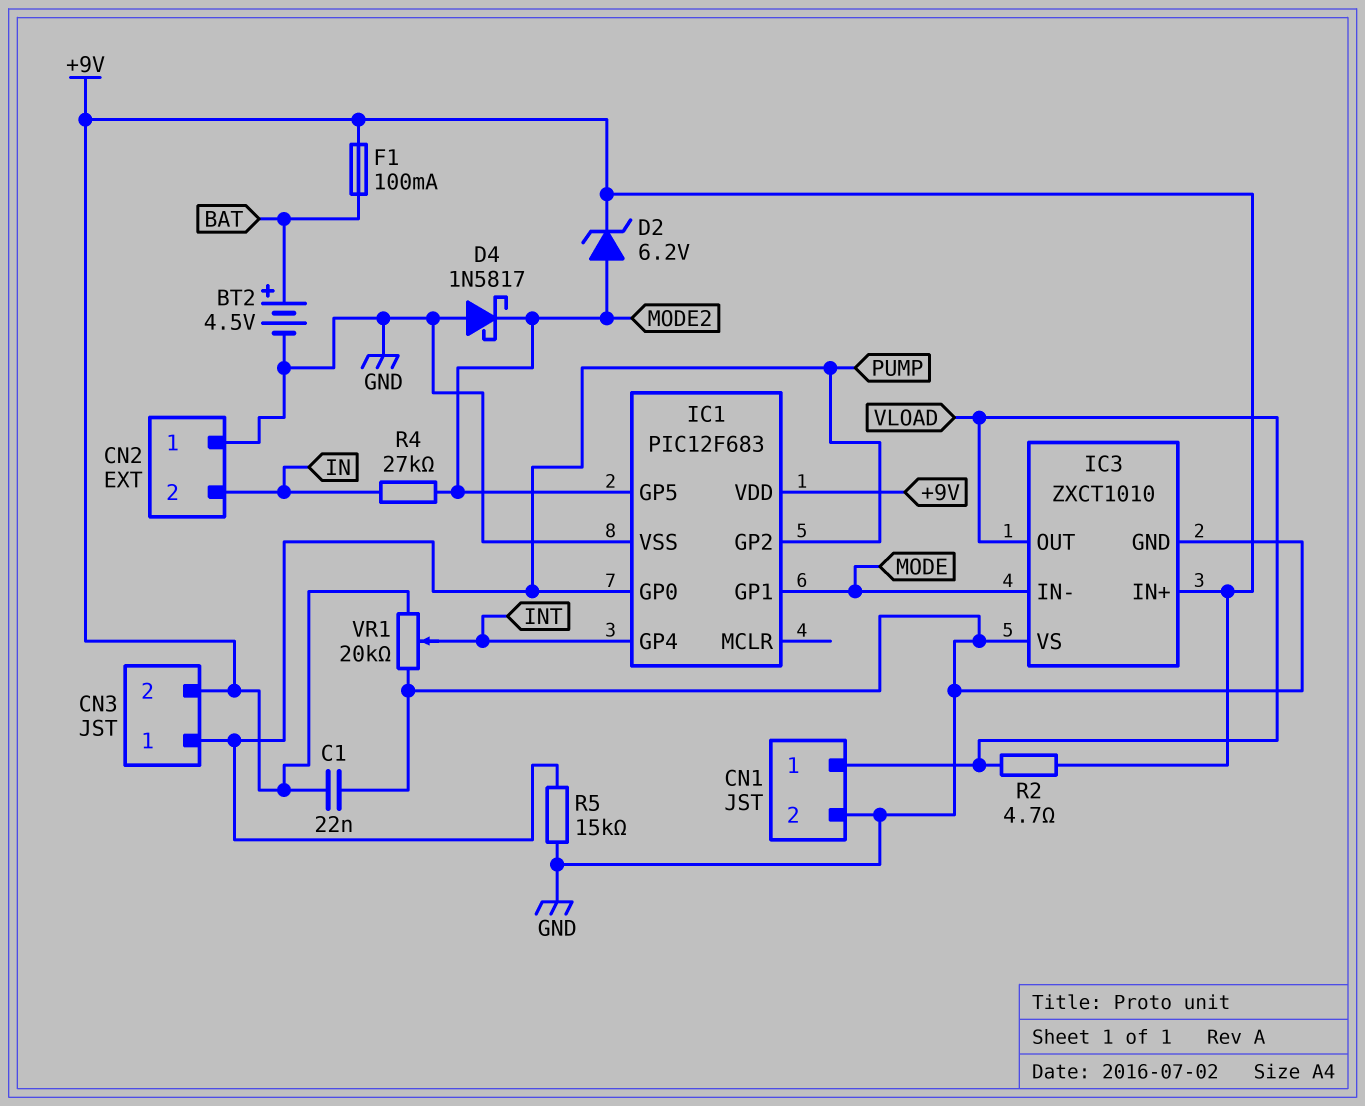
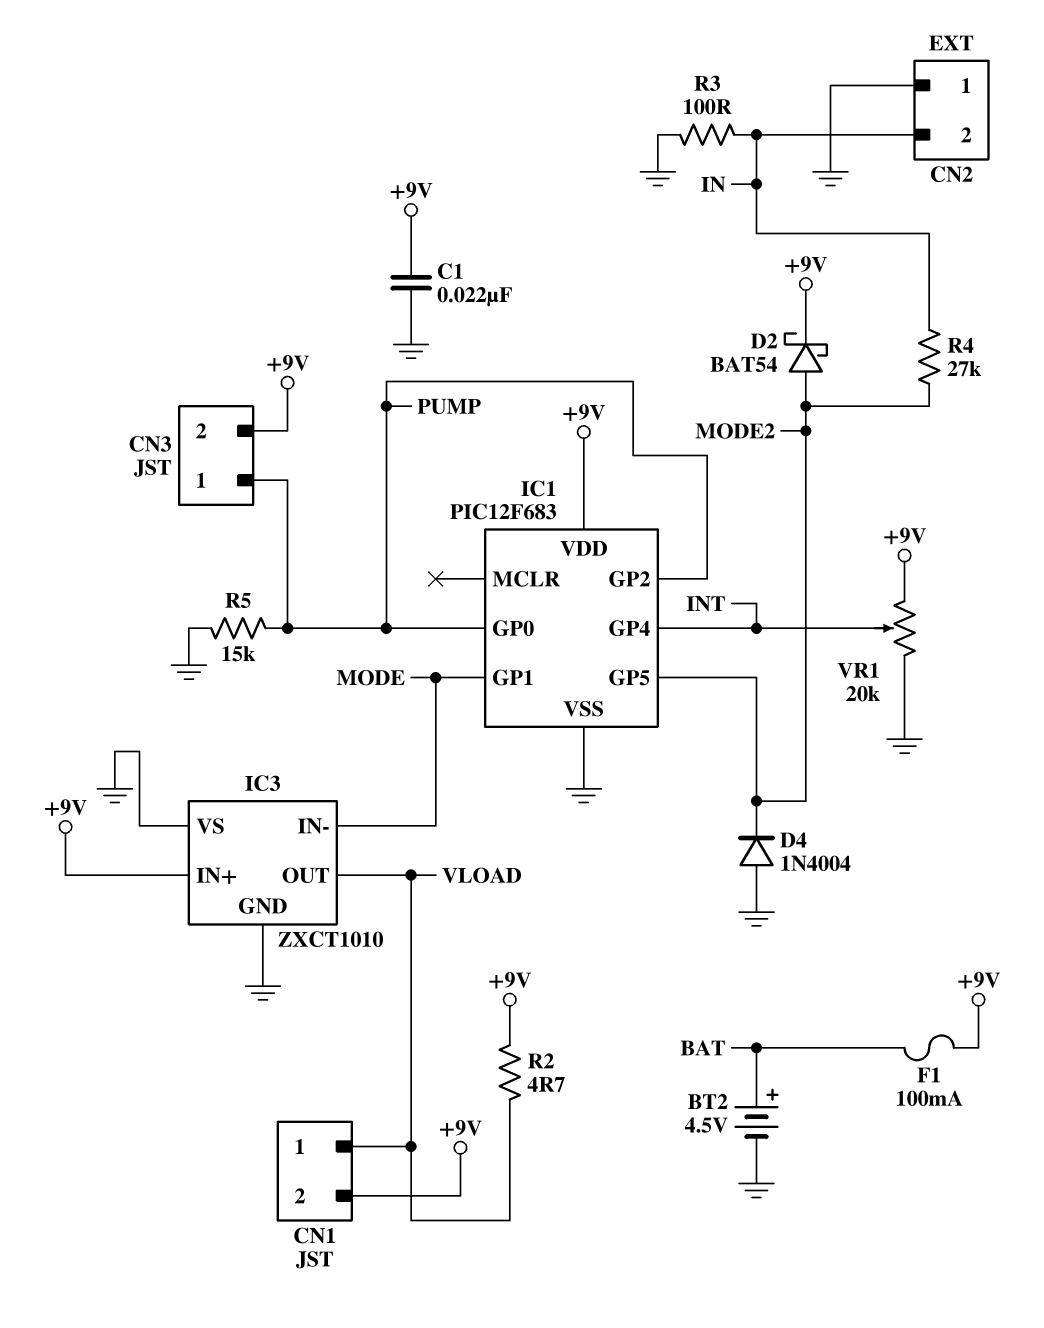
CN1 pin 2: GND -> +9V
D2: zener 6.2V (A MODE2, K +9V) -> schottky BAT54 (A MODE2, K +9V)
D4: schottky 1N5817 (A GND, K MODE2) -> diode 1N4004 (A GND, K MODE2)
R3: none -> 100 (GND, IN)

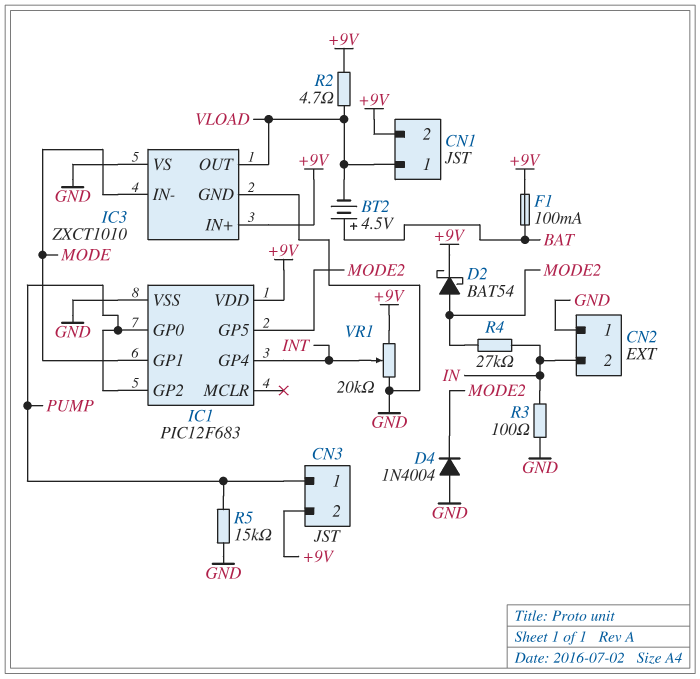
BT2: 4.5V (plus BAT, minus GND) -> 4.5V (plus BAT, minus VLOAD)
C1: 22nF (+9V, GND) -> none

